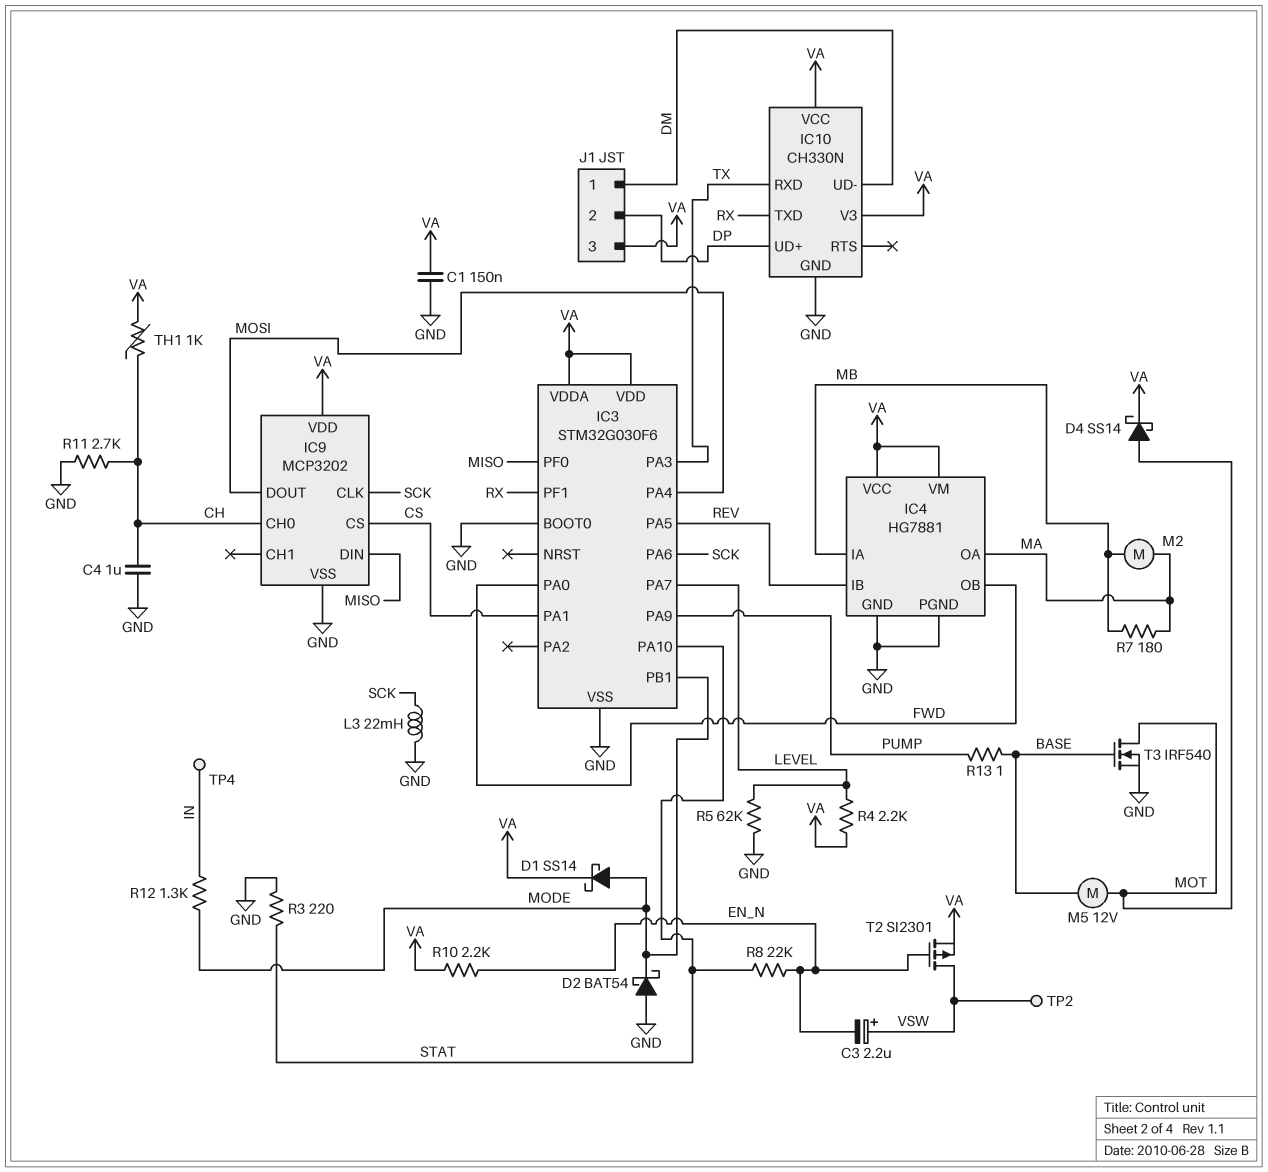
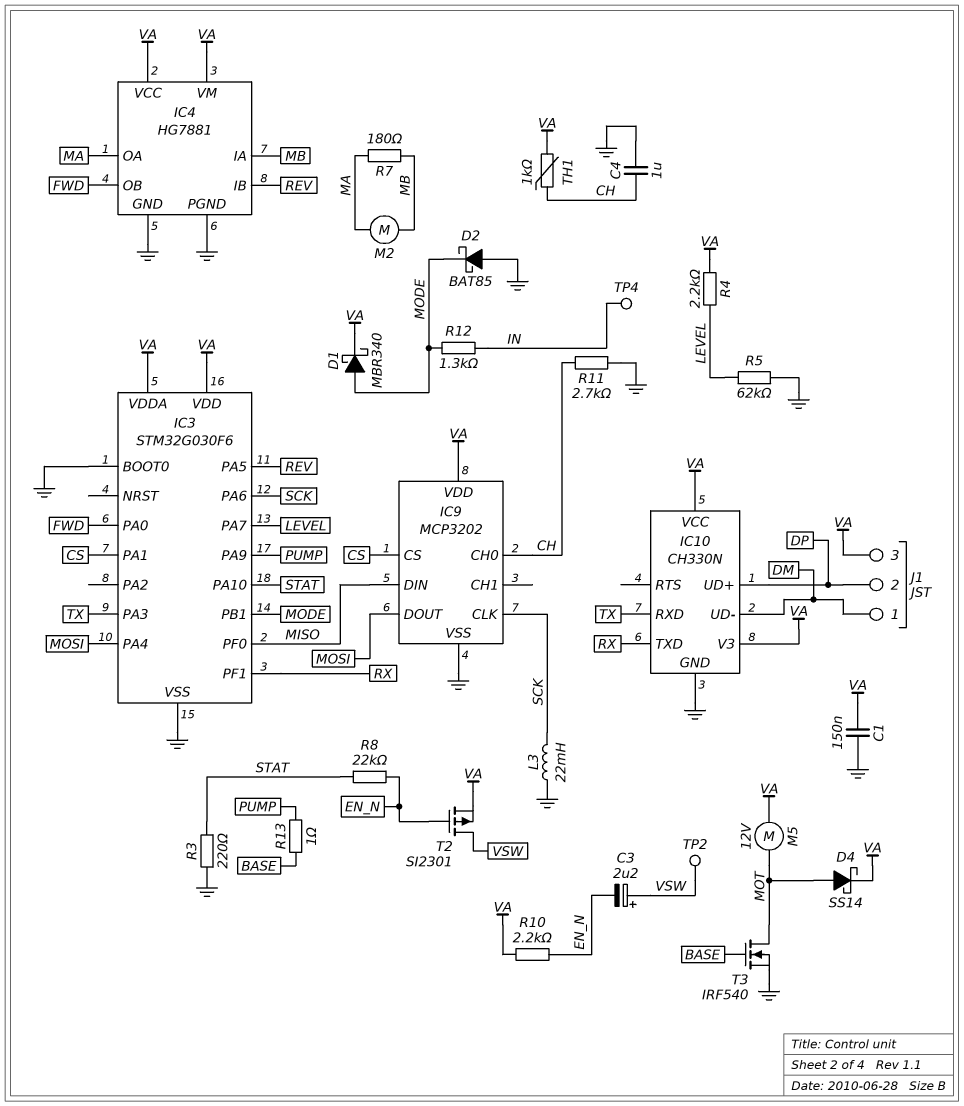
D1: schottky SS14 (A MODE, K VA) -> schottky MBR340 (A MODE, K VA)
D2: schottky BAT54 (A GND, K MODE) -> schottky BAT85 (A GND, K MODE)
M5: motor 12V (BASE, MOT) -> motor 12V (MOT, VA)

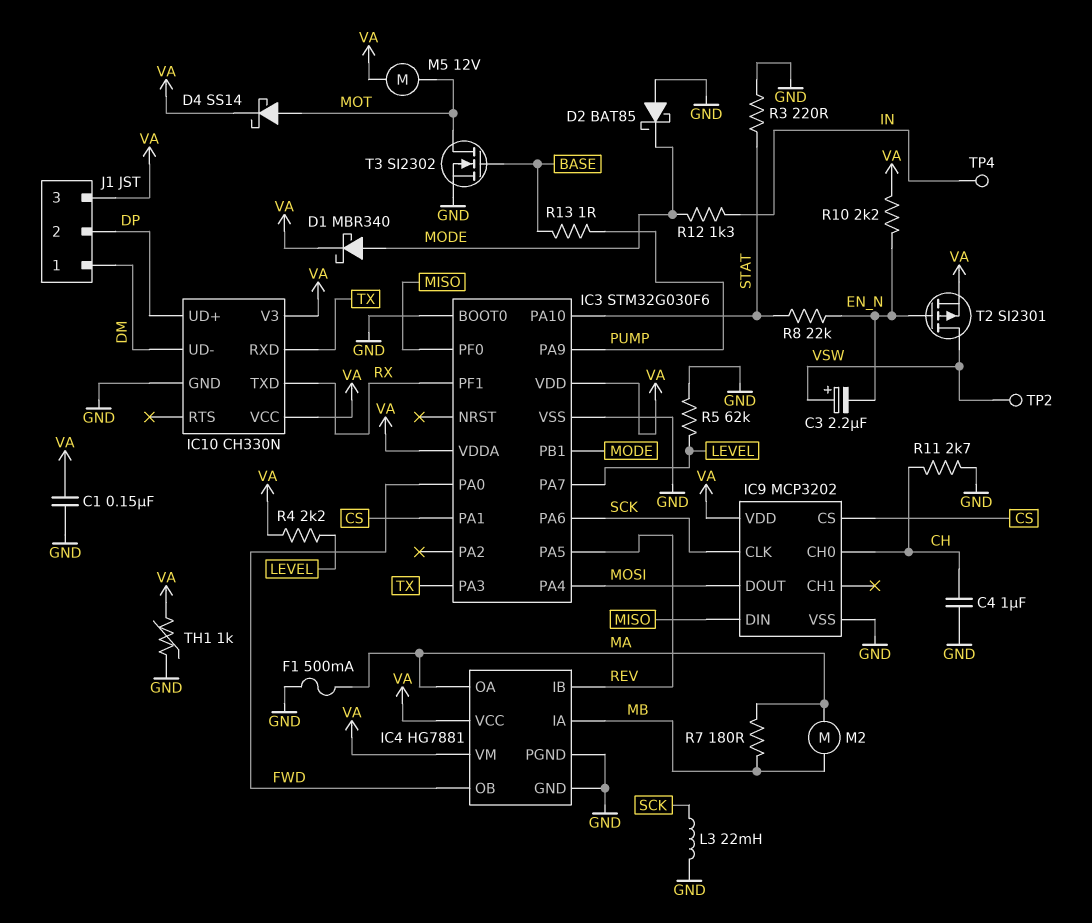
F1: none -> 500mA (GND, MA)
T3: NMOS IRF540 (G BASE, D MOT, S GND) -> NMOS SI2302 (G BASE, D MOT, S GND)
TH1: 1k (CH, VA) -> 1k (GND, VA)

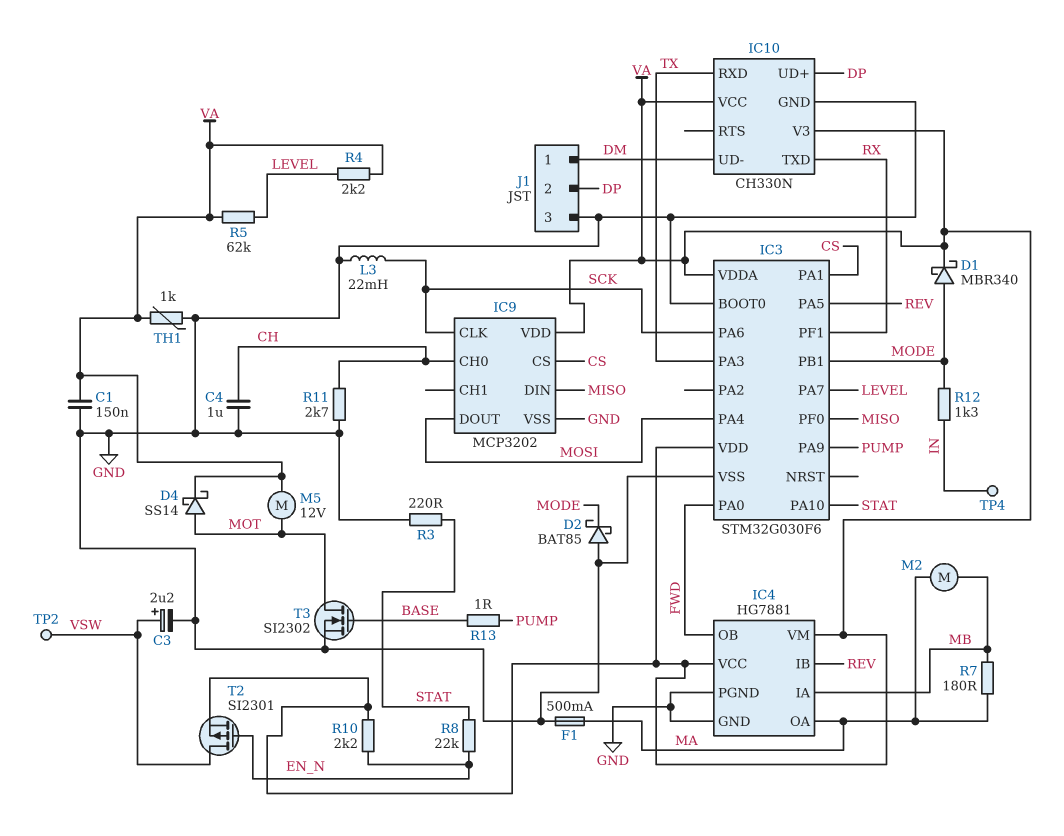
C3: 2.2uF (plus VSW, minus EN_N) -> 2.2uF (plus VSW, minus GND)
J1 pin 3: VA -> GND
R5: 62k (GND, LEVEL) -> 62k (LEVEL, VA)

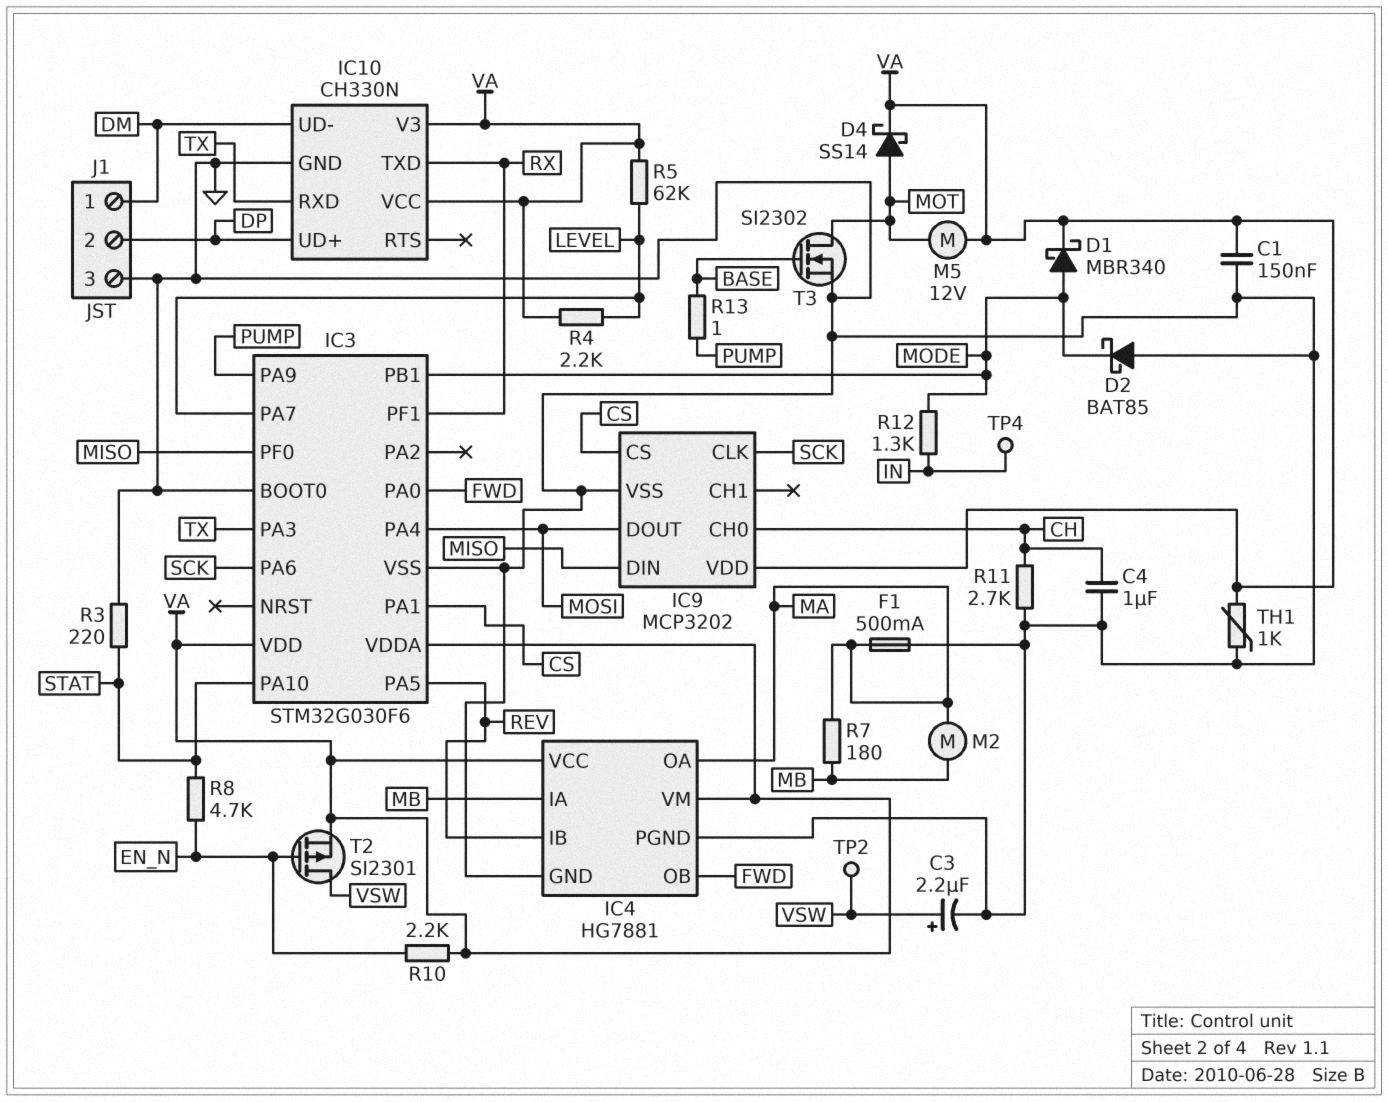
L3: 22mH (GND, SCK) -> none
R8: 22k (EN_N, STAT) -> 4.7k (EN_N, STAT)

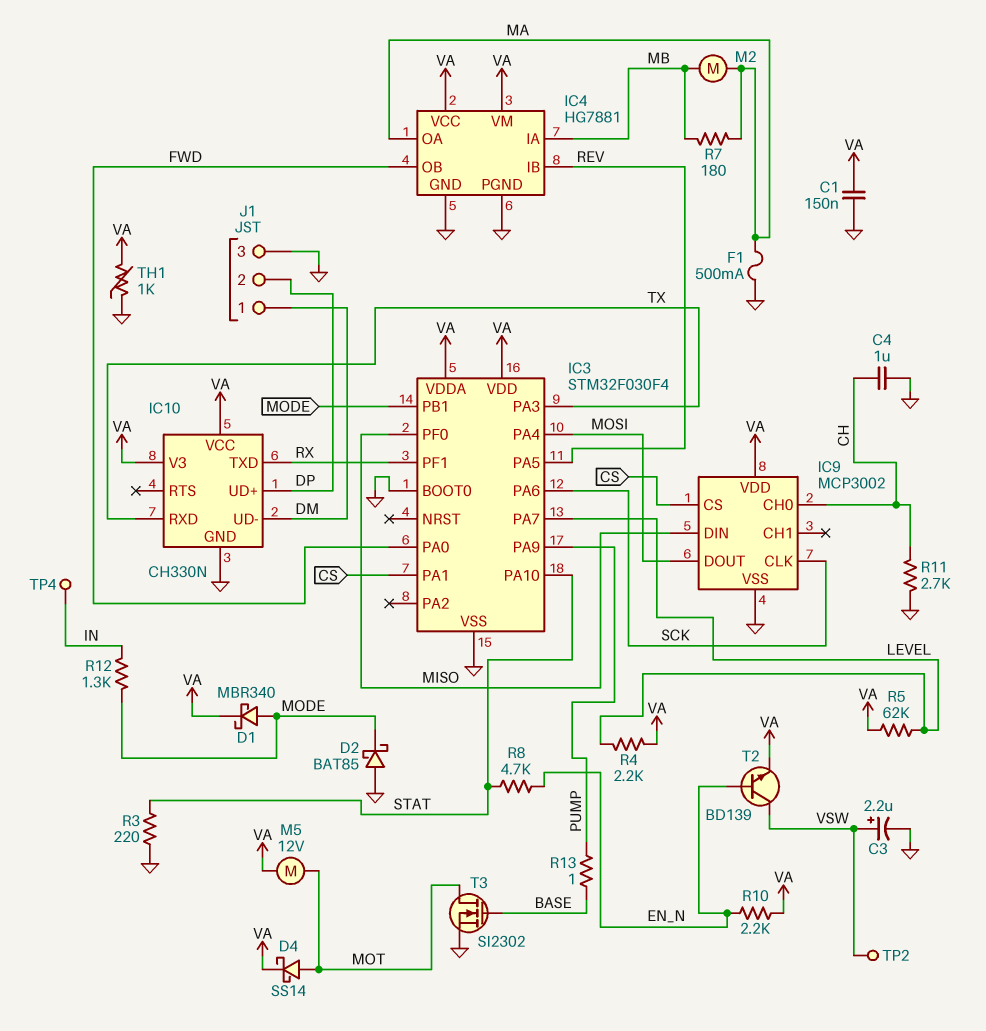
IC3: STM32G030F6 -> STM32F030F4
IC9: MCP3202 -> MCP3002
T2: PMOS SI2301 (G EN_N, D VSW, S VA) -> NPN BD139 (B EN_N, C VSW, E VA)

